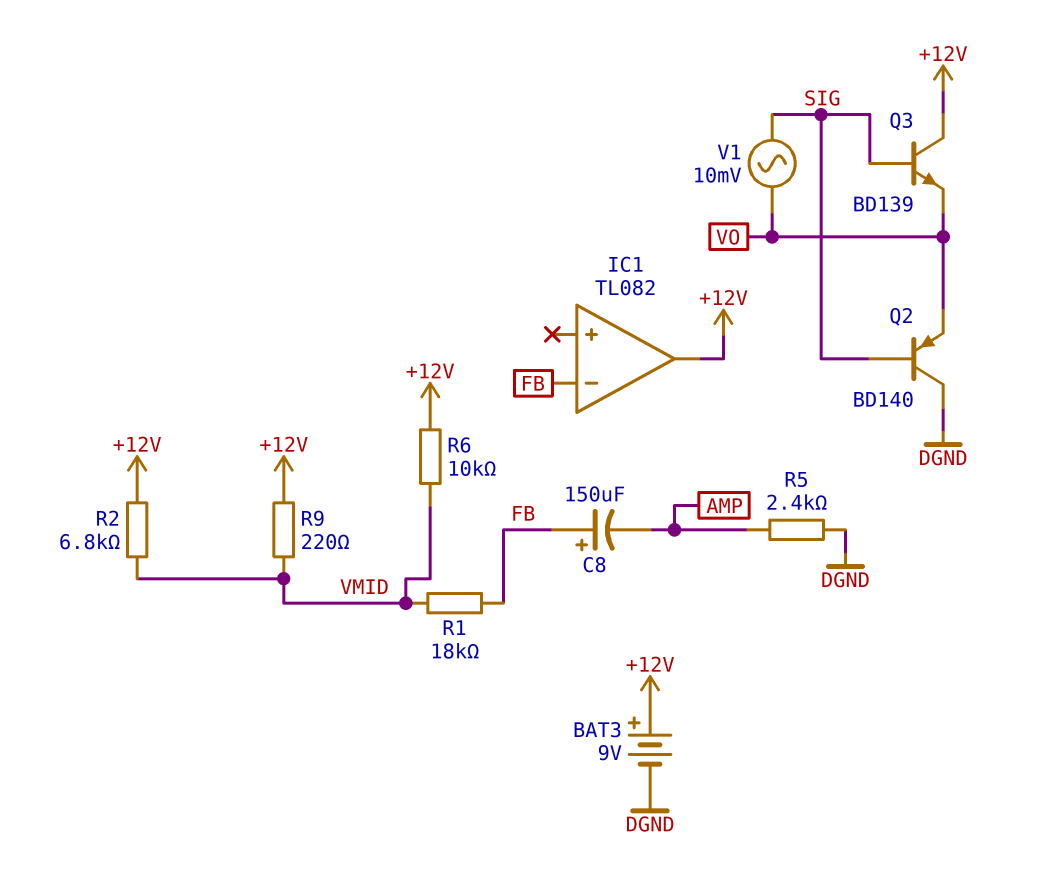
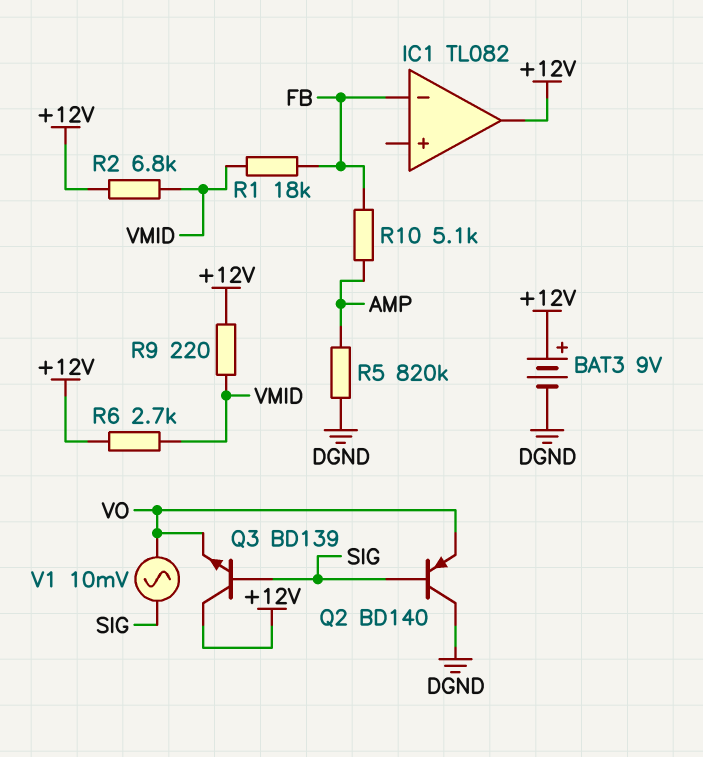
C8: 150uF (plus FB, minus AMP) -> none
R5: 2.4k (AMP, DGND) -> 820k (AMP, DGND)
R6: 10k (+12V, VMID) -> 2.7k (+12V, VMID)
R10: none -> 5.1k (AMP, FB)

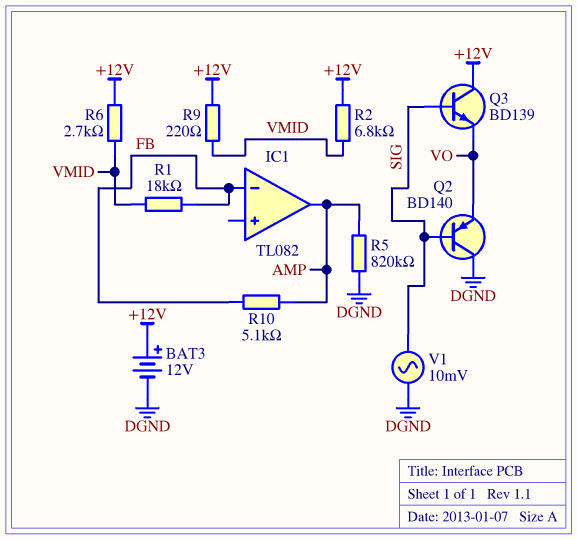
BAT3: 9V (plus +12V, minus DGND) -> 12V (plus +12V, minus DGND)
IC1 pin out: +12V -> AMP
V1: AC 10mV (SIG, VO) -> AC 10mV (DGND, SIG)

